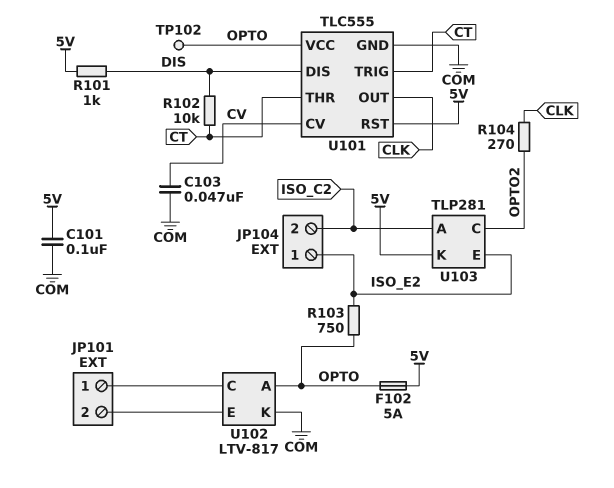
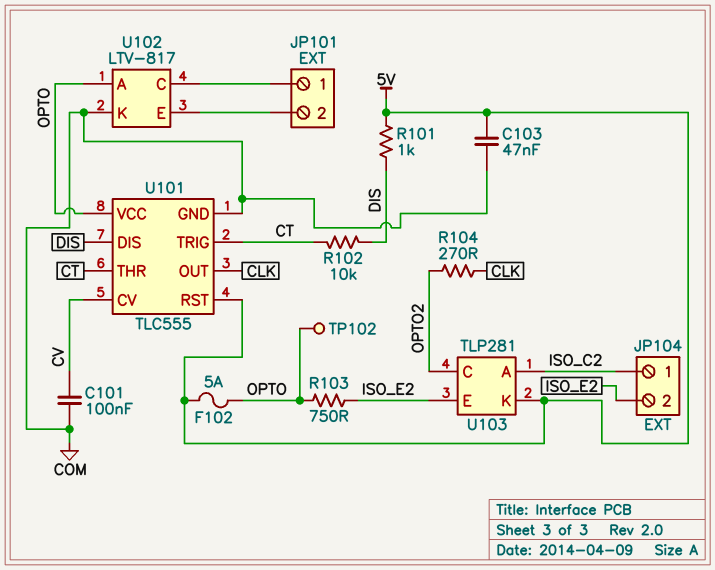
C101: 100nF (5V, COM) -> 100nF (COM, CV)
C103: 47nF (COM, CV) -> 47nF (5V, COM)
JP104 pin 1: ISO_E2 -> ISO_C2
JP104 pin 2: ISO_C2 -> ISO_E2

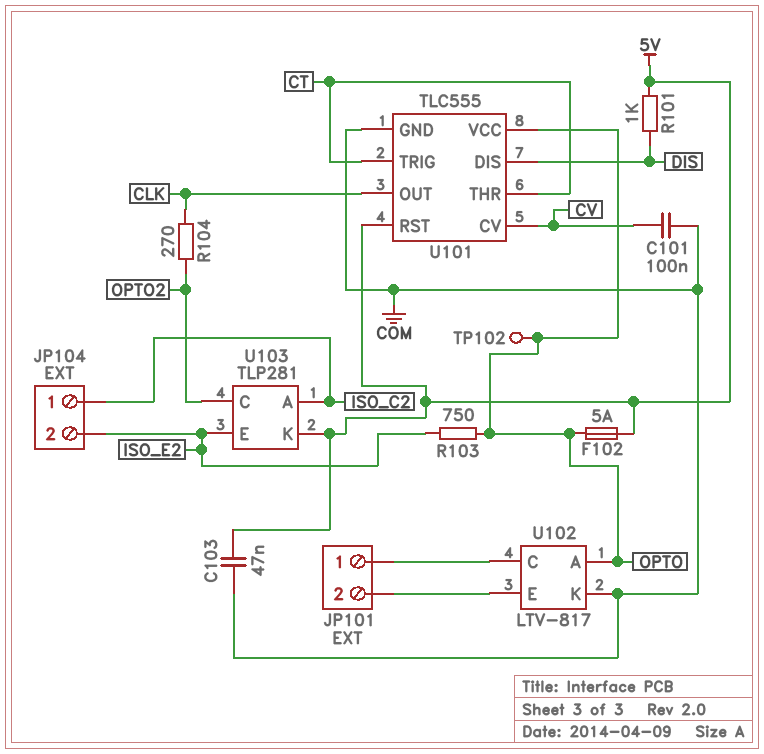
R102: 10k (CT, DIS) -> none

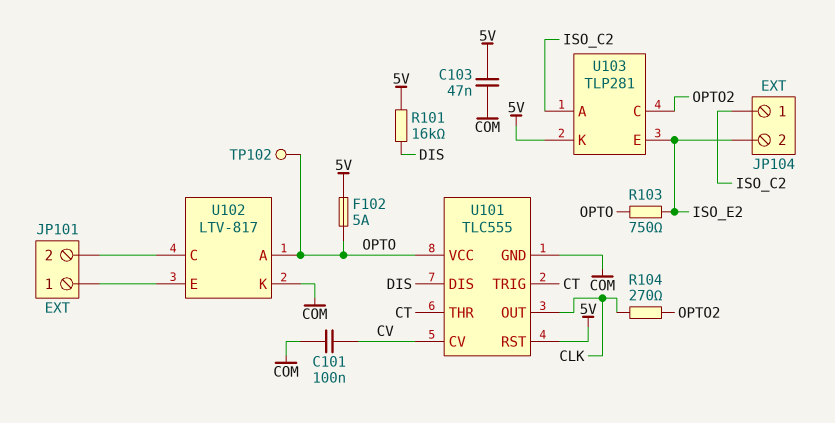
R101: 1k (5V, DIS) -> 16k (5V, DIS)
U102 pin C: JP101/1 -> JP101/2
U102 pin E: JP101/2 -> JP101/1

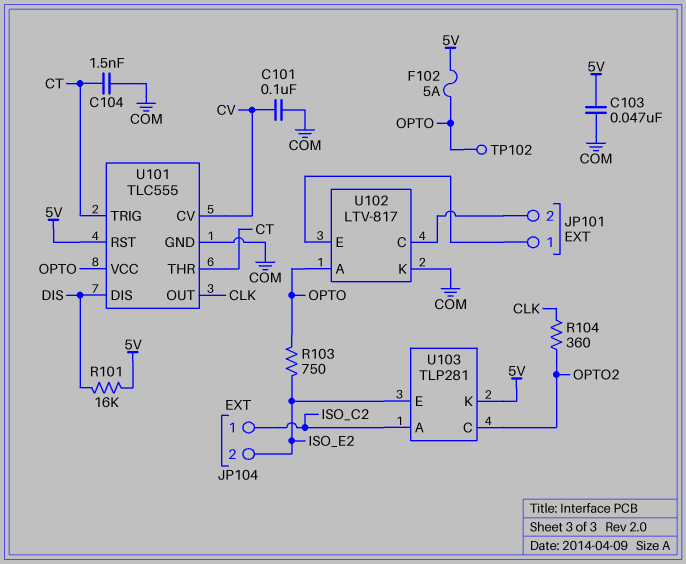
C104: none -> 1.5nF (COM, CT)
R104: 270 (CLK, OPTO2) -> 360 (CLK, OPTO2)

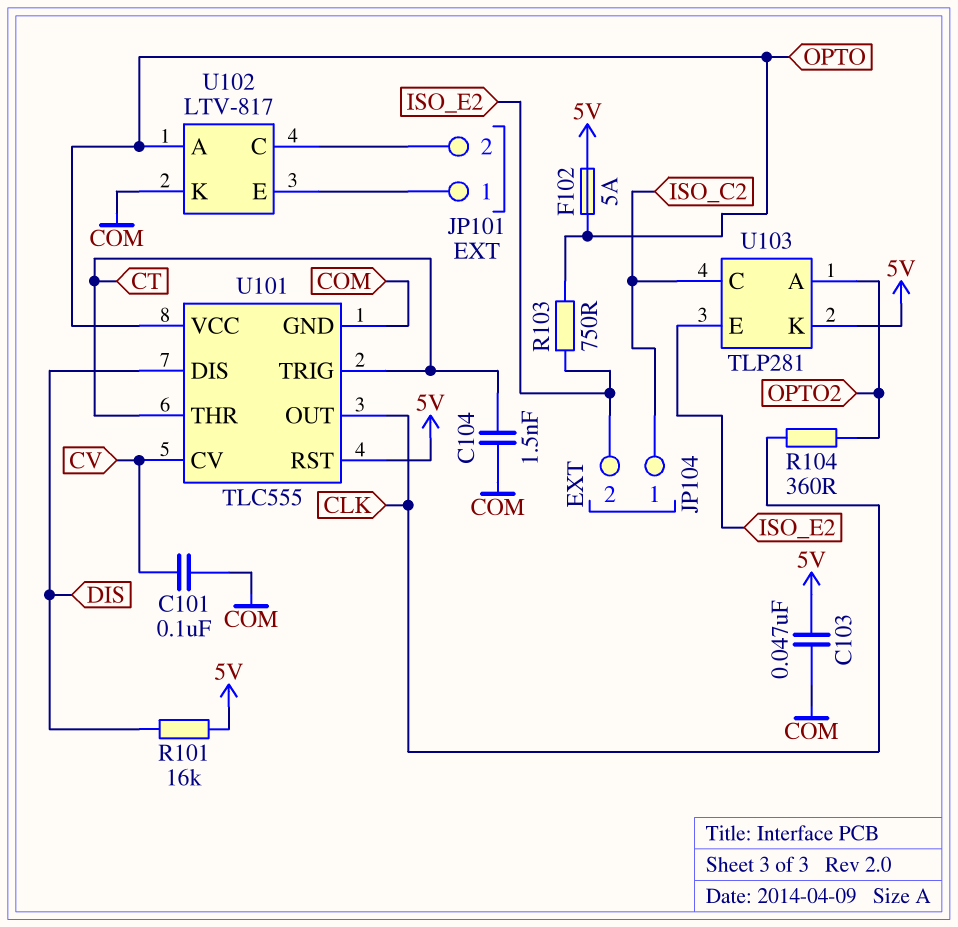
TP102: test point (OPTO) -> none
U103 pin A: ISO_C2 -> OPTO2
U103 pin C: OPTO2 -> ISO_C2

